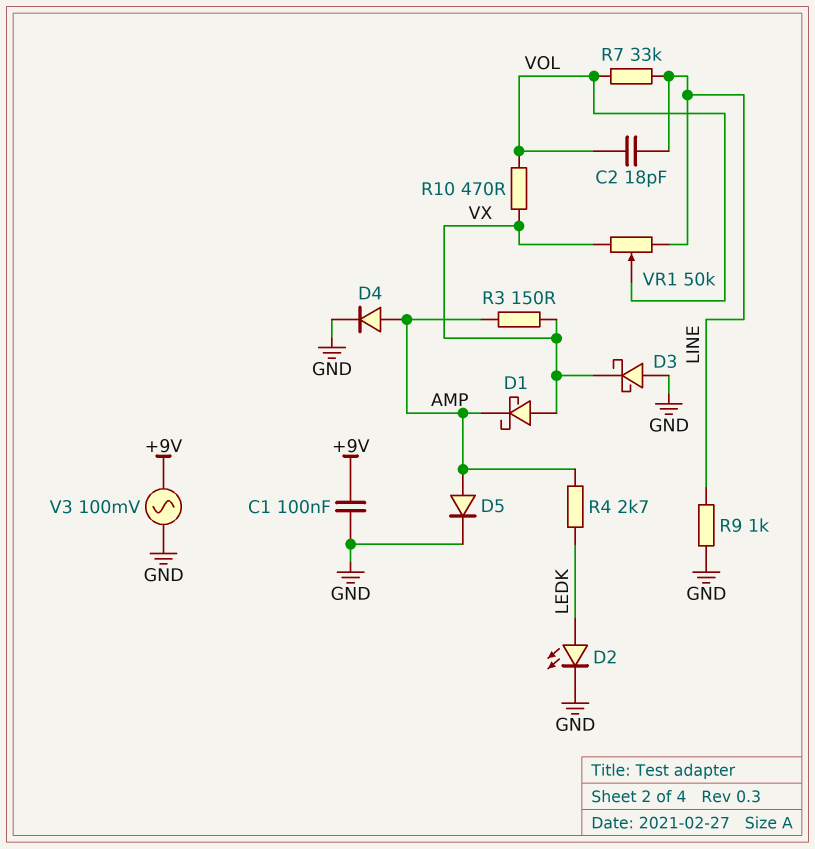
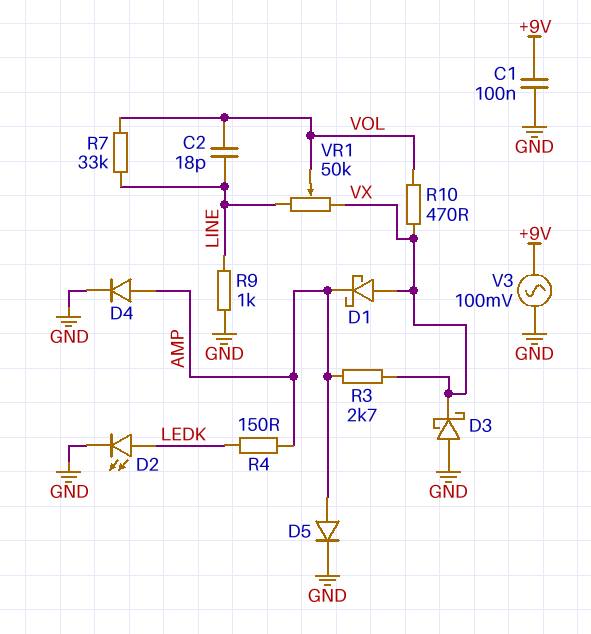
R3: 150 (AMP, VX) -> 2.7k (AMP, VX)
R4: 2.7k (AMP, LEDK) -> 150 (AMP, LEDK)

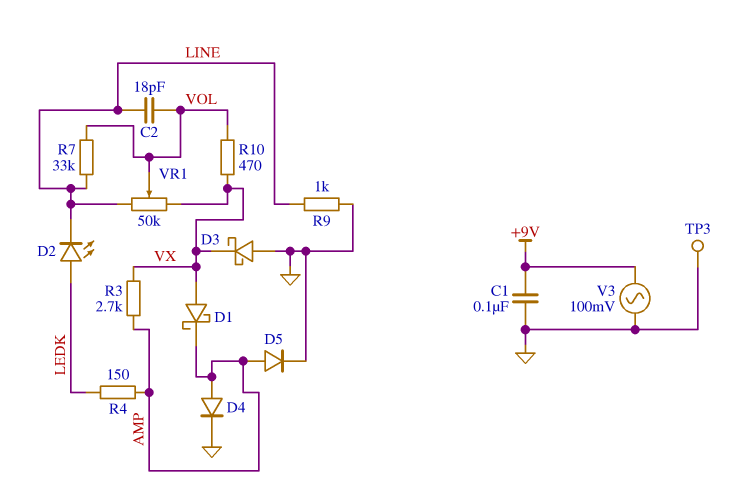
D2: LED (A LEDK, K GND) -> LED (A LEDK, K LINE)
TP3: none -> test point (GND)

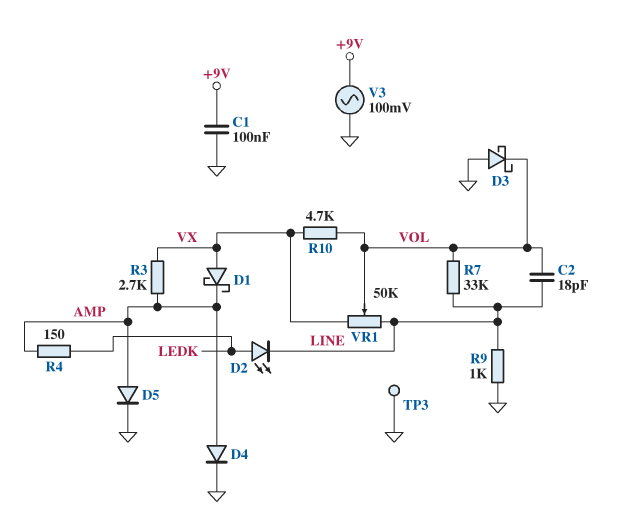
D3: schottky (A GND, K VX) -> schottky (A GND, K VOL)
R10: 470 (VOL, VX) -> 4.7k (VOL, VX)

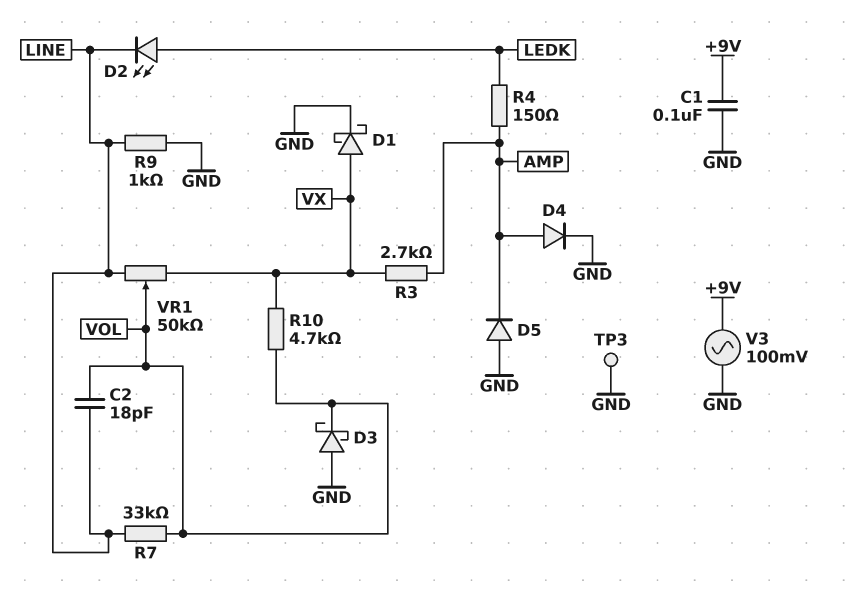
D1: schottky (A VX, K AMP) -> schottky (A VX, K GND)
D5: diode (A AMP, K GND) -> diode (A GND, K AMP)

